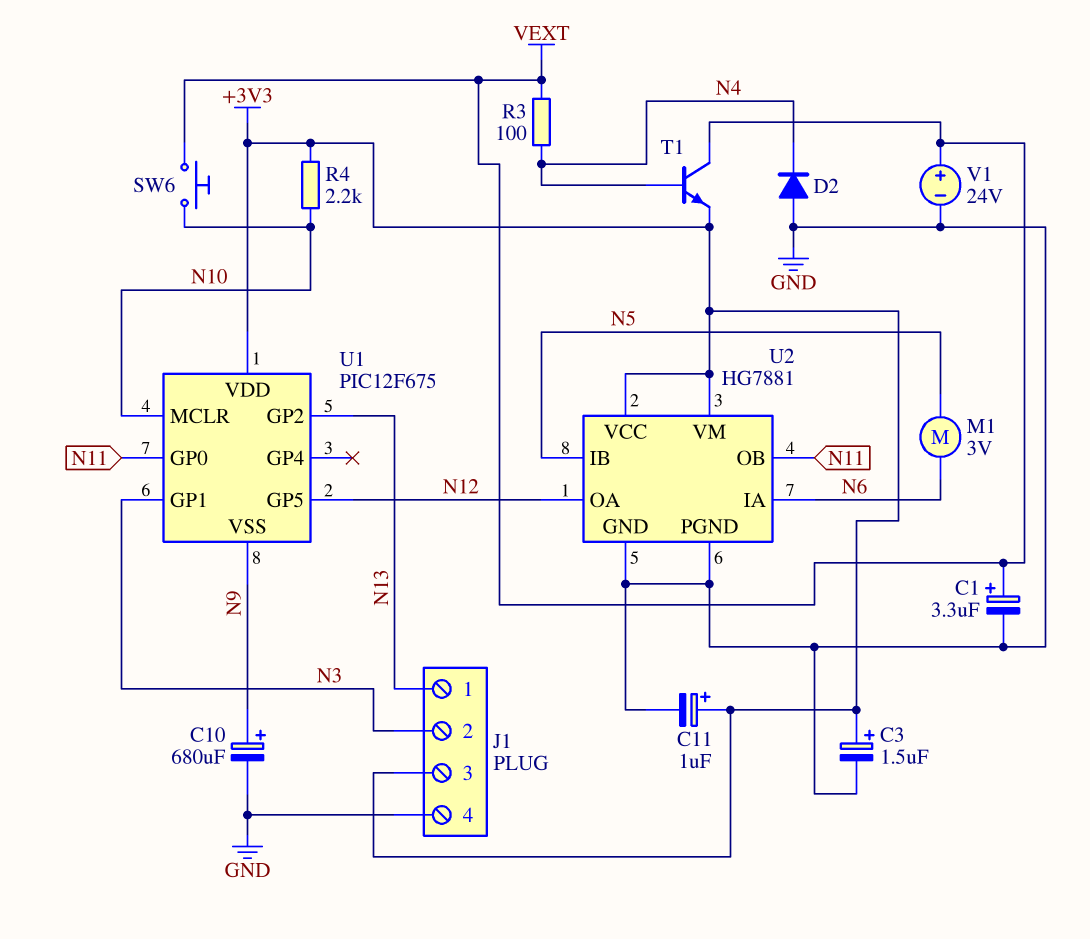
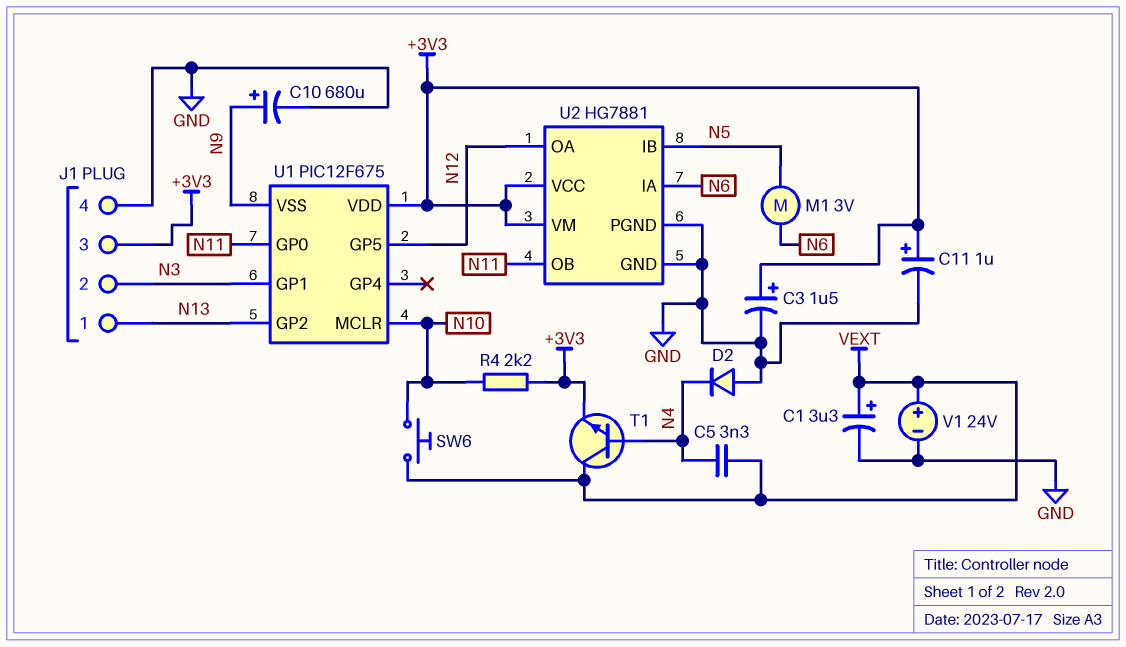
C5: none -> 3.3nF (N4, VEXT)
R3: 100 (N4, VEXT) -> none

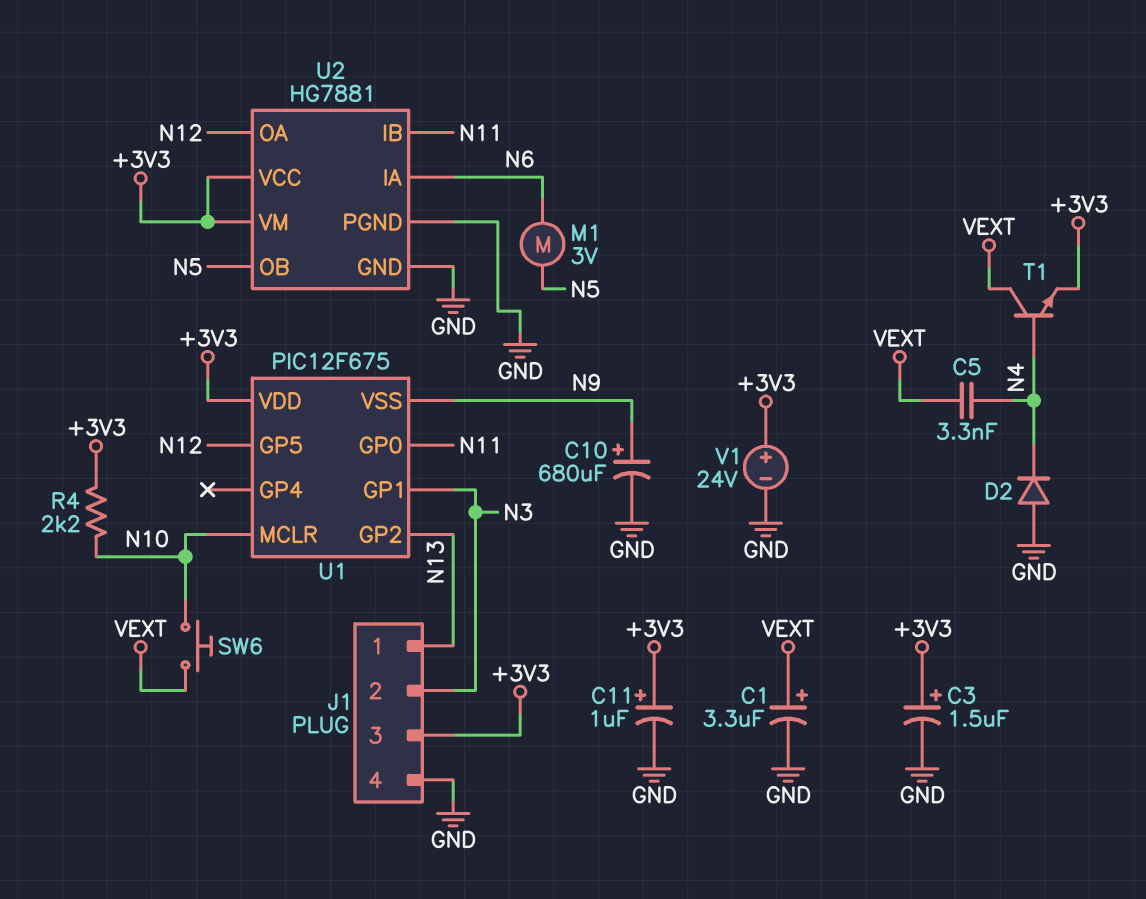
U2 pin IB: N5 -> N11
U2 pin OB: N11 -> N5
V1: 24V (plus VEXT, minus GND) -> 24V (plus +3V3, minus GND)

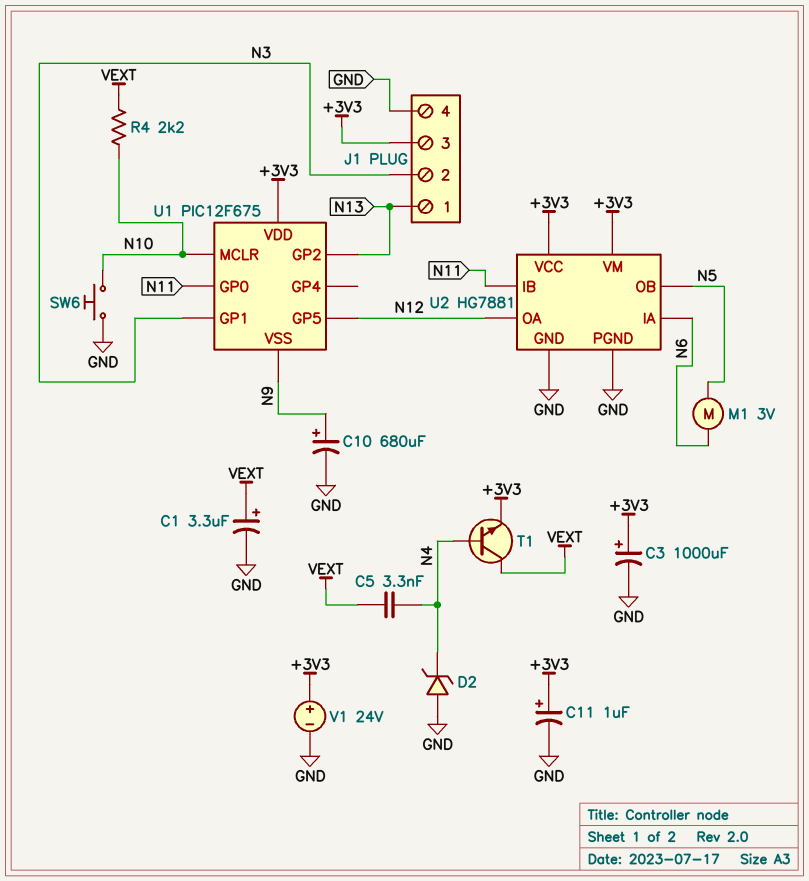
C3: 1.5uF (plus +3V3, minus GND) -> 1000uF (plus +3V3, minus GND)
D2: diode (A GND, K N4) -> zener (A GND, K N4)
R4: 2.2k (+3V3, N10) -> 2.2k (N10, VEXT)
SW6: button (N10, VEXT) -> button (GND, N10)

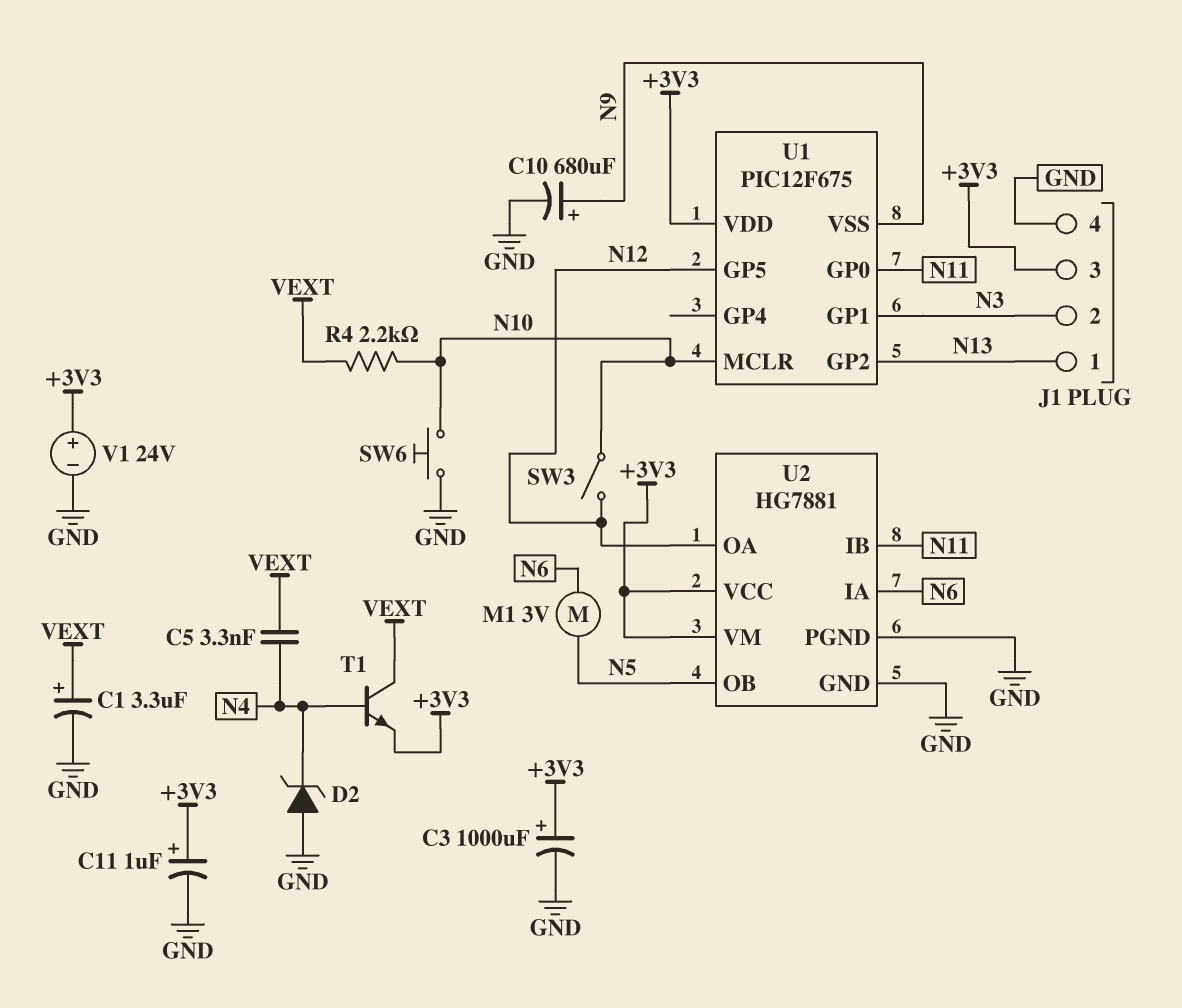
SW3: none -> switch (N10, N12)

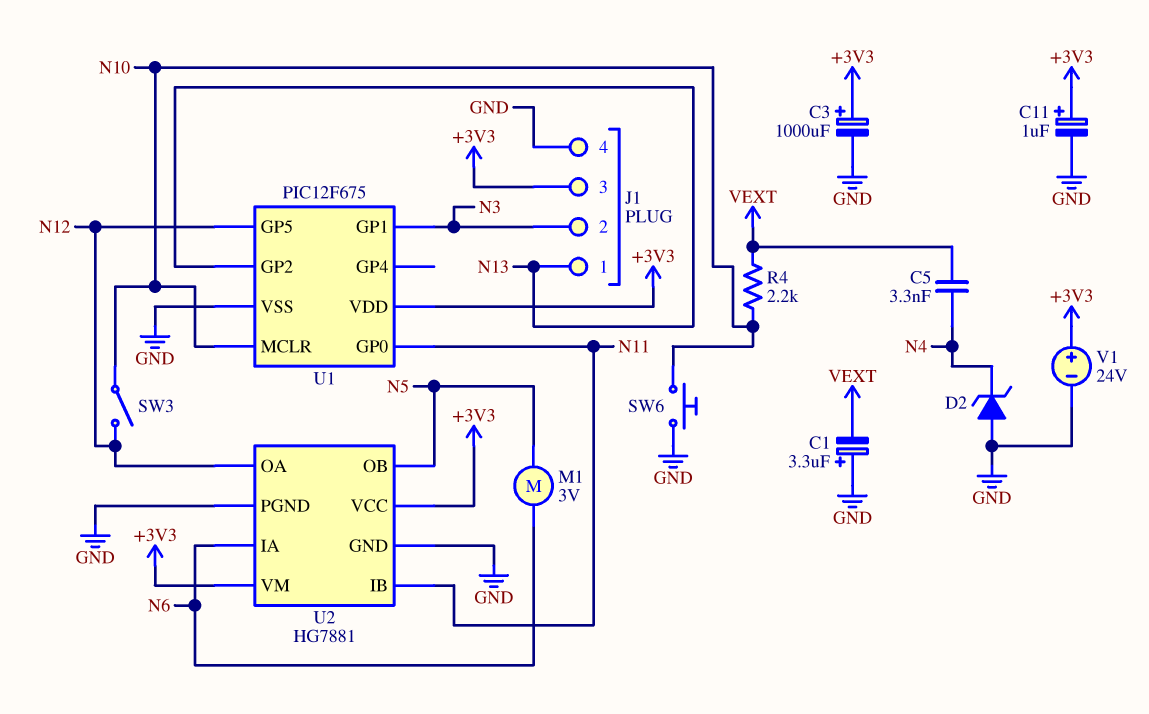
C1: 3.3uF (plus VEXT, minus GND) -> 3.3uF (plus GND, minus VEXT)
C10: 680uF (plus N9, minus GND) -> none
T1: NPN (B N4, C VEXT, E +3V3) -> none
U1 pin VSS: N9 -> GND

